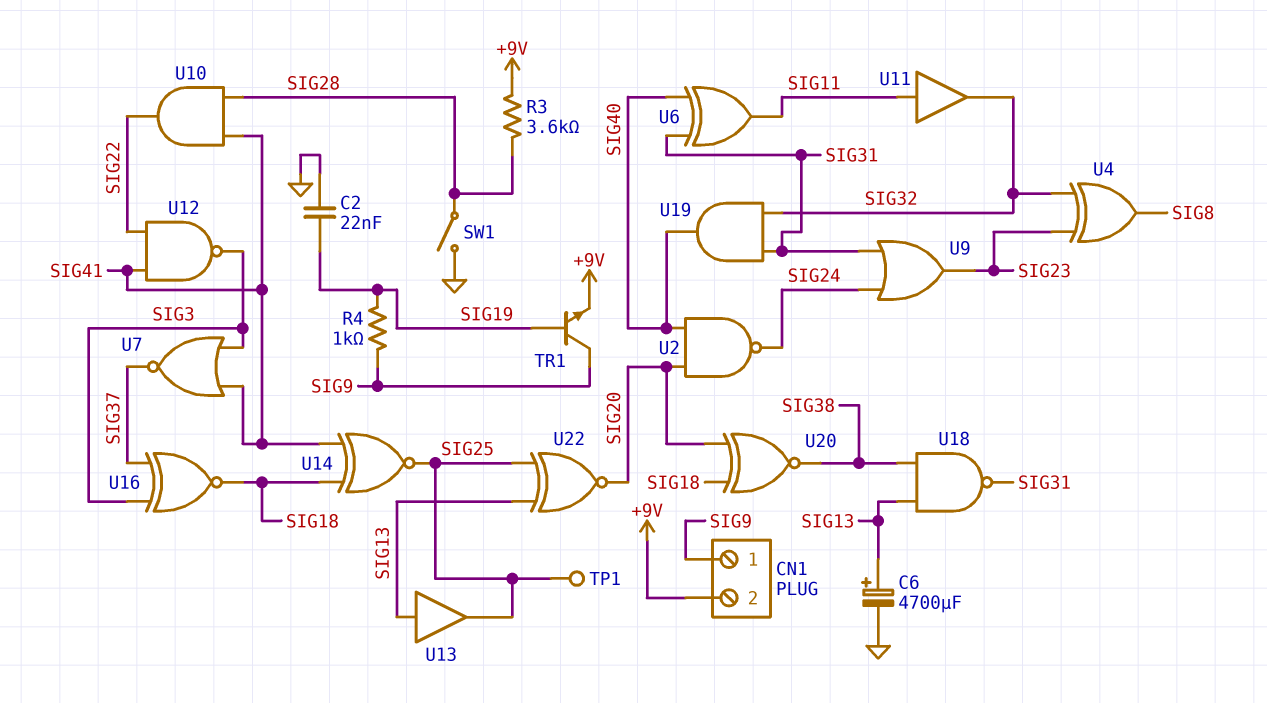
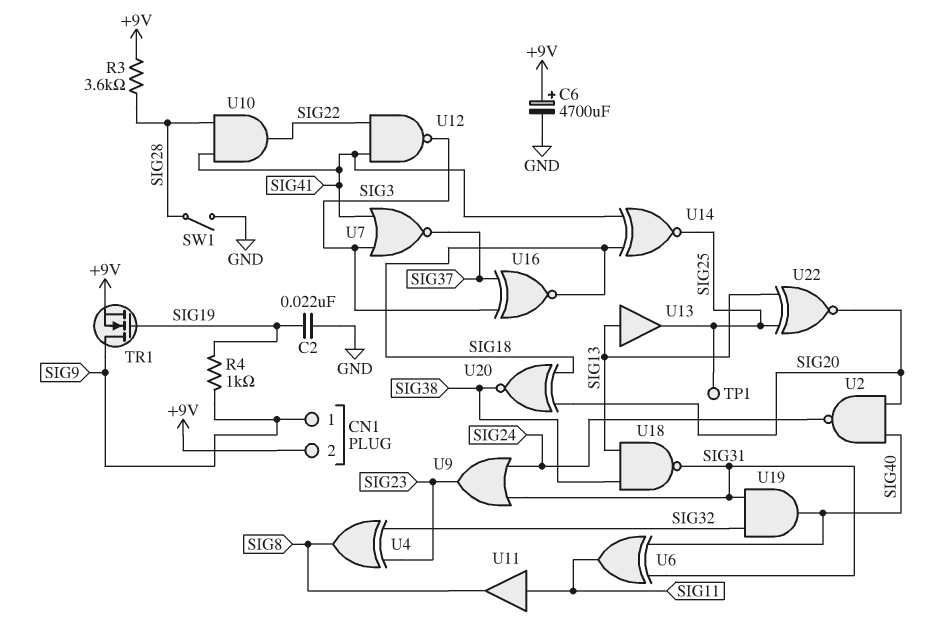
C6: 4700uF (plus SIG13, minus GND) -> 4700uF (plus +9V, minus GND)
TR1: NPN (B SIG19, C SIG9, E +9V) -> NMOS (G SIG19, D SIG9, S +9V)
U11: buffer (in SIG11, out SIG32) -> buffer (in SIG11, out SIG8)

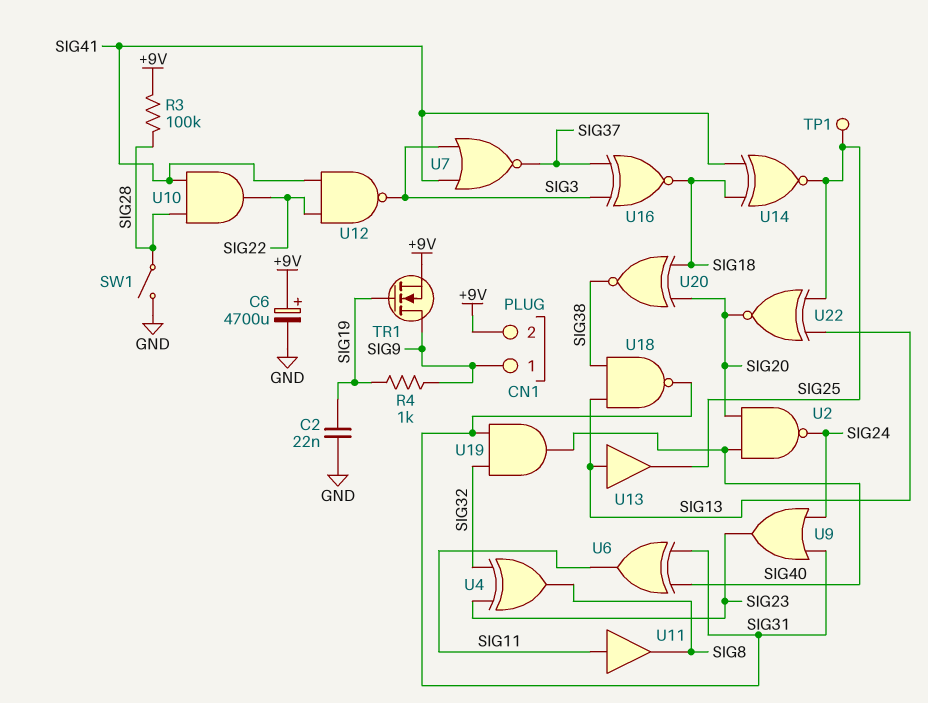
R3: 3.6k (+9V, SIG28) -> 100k (+9V, SIG28)

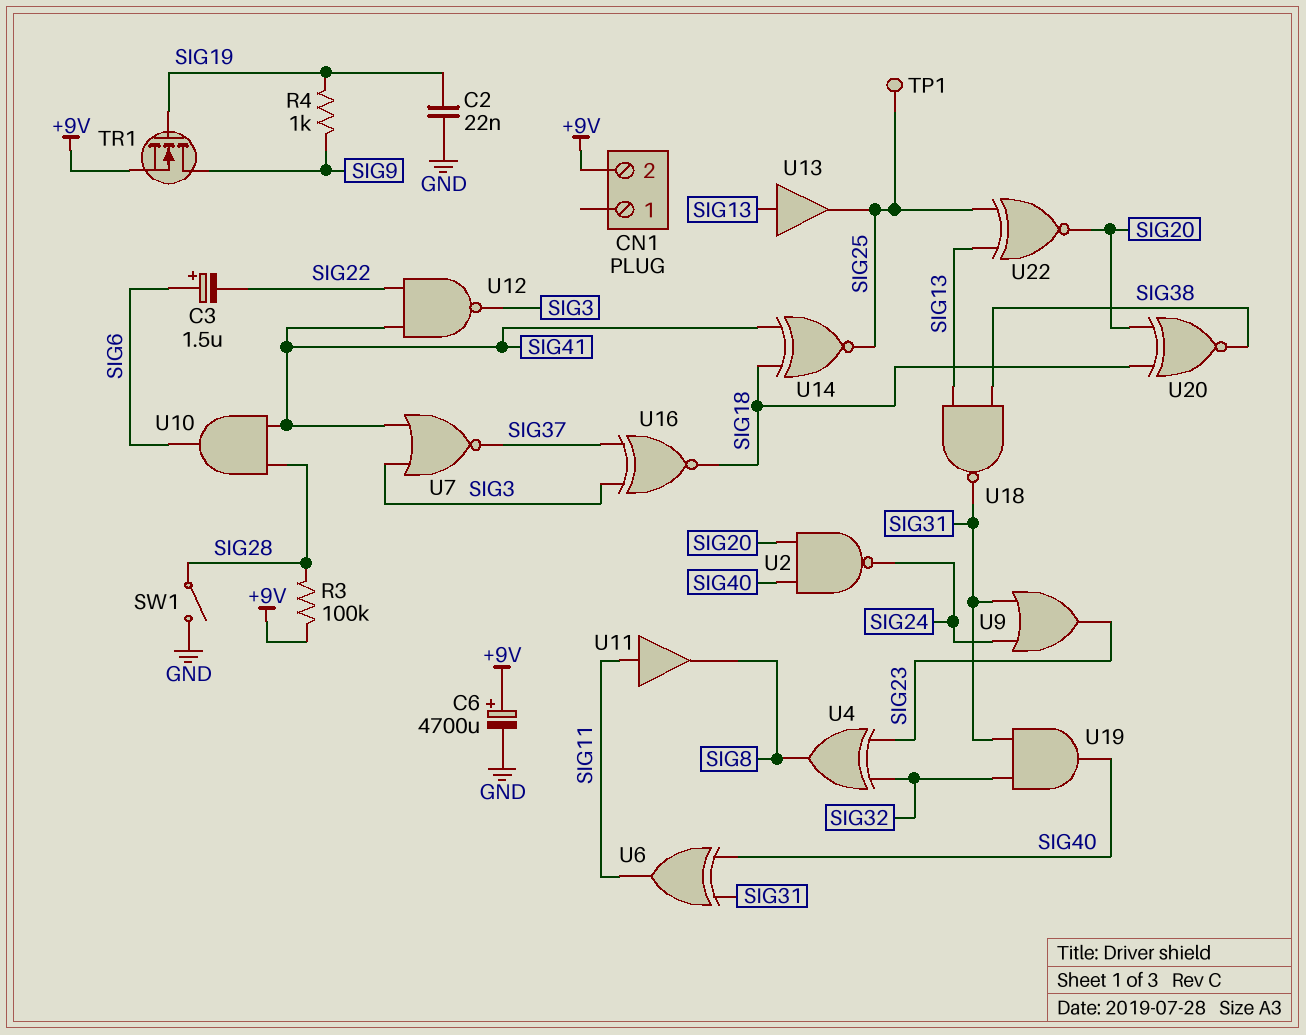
C3: none -> 1.5uF (plus SIG6, minus SIG22)
CN1 pin 1: SIG9 -> none
U10: AND (in SIG28, in SIG41, out SIG22) -> AND (in SIG28, in SIG41, out SIG6)

